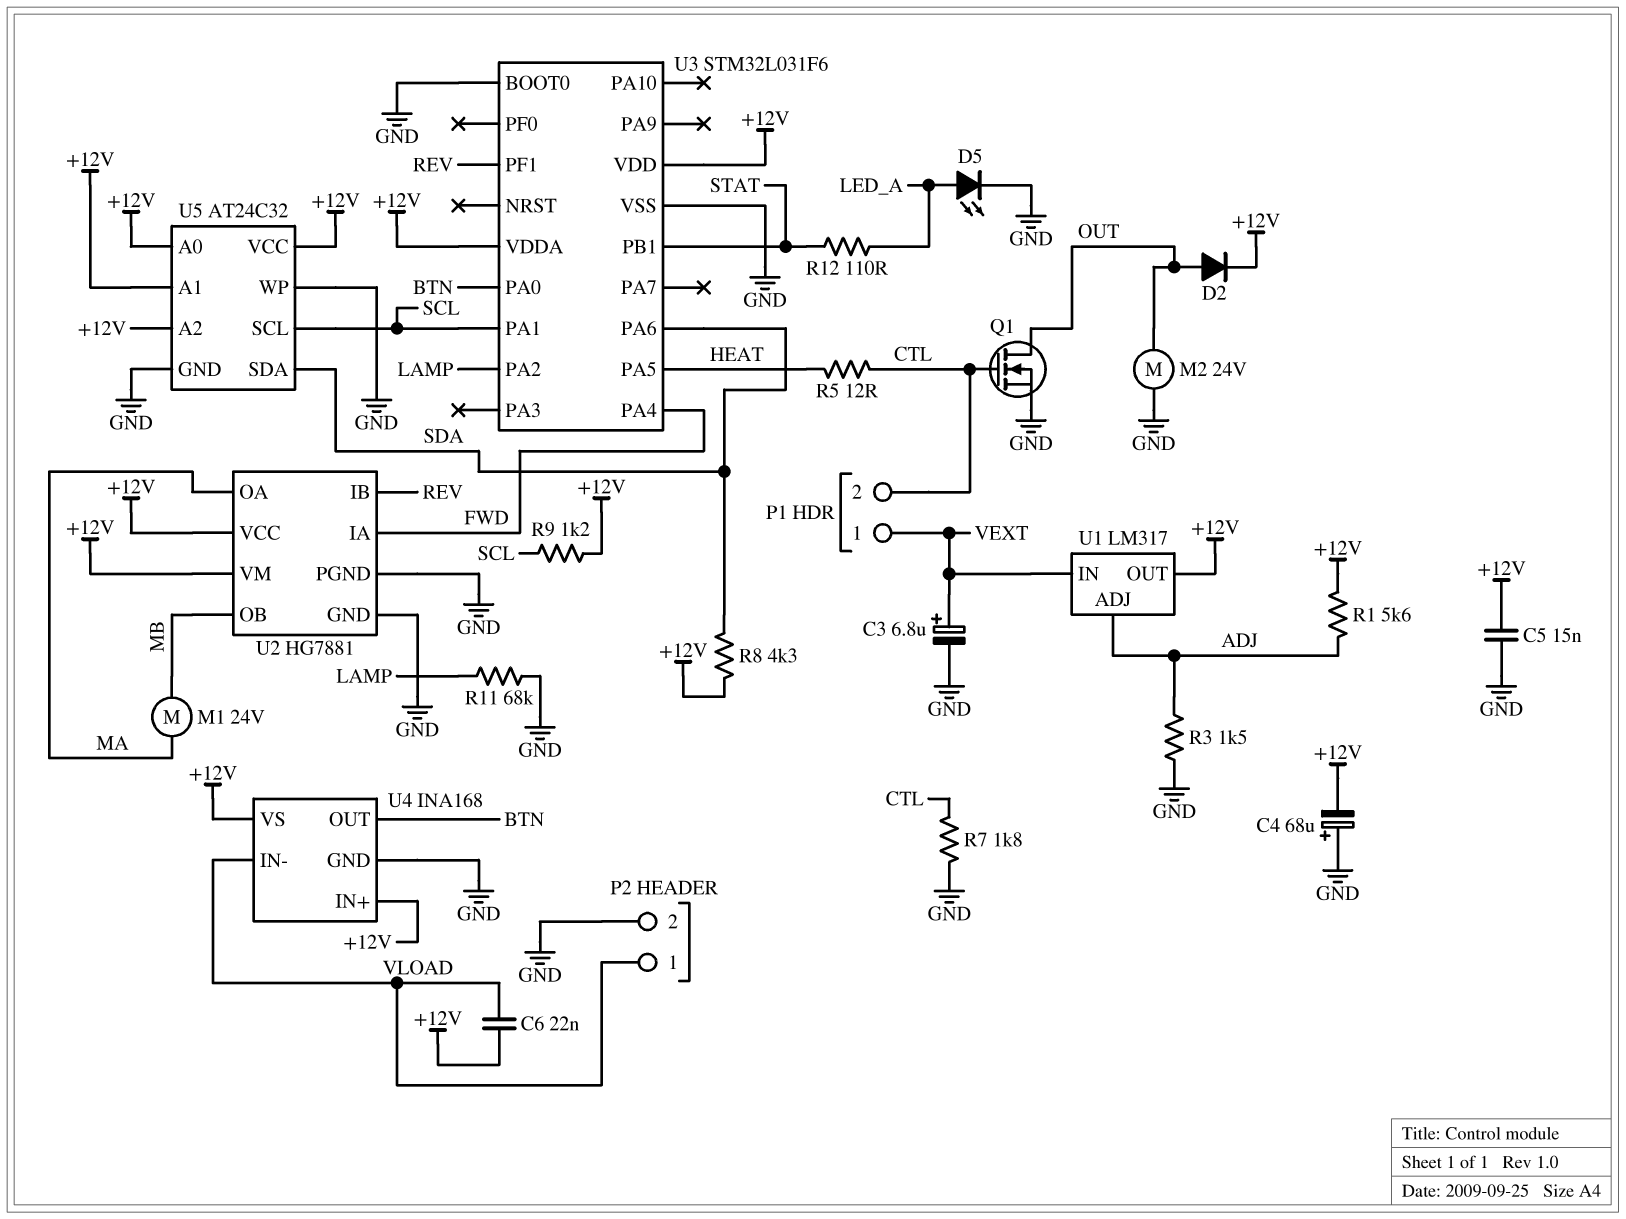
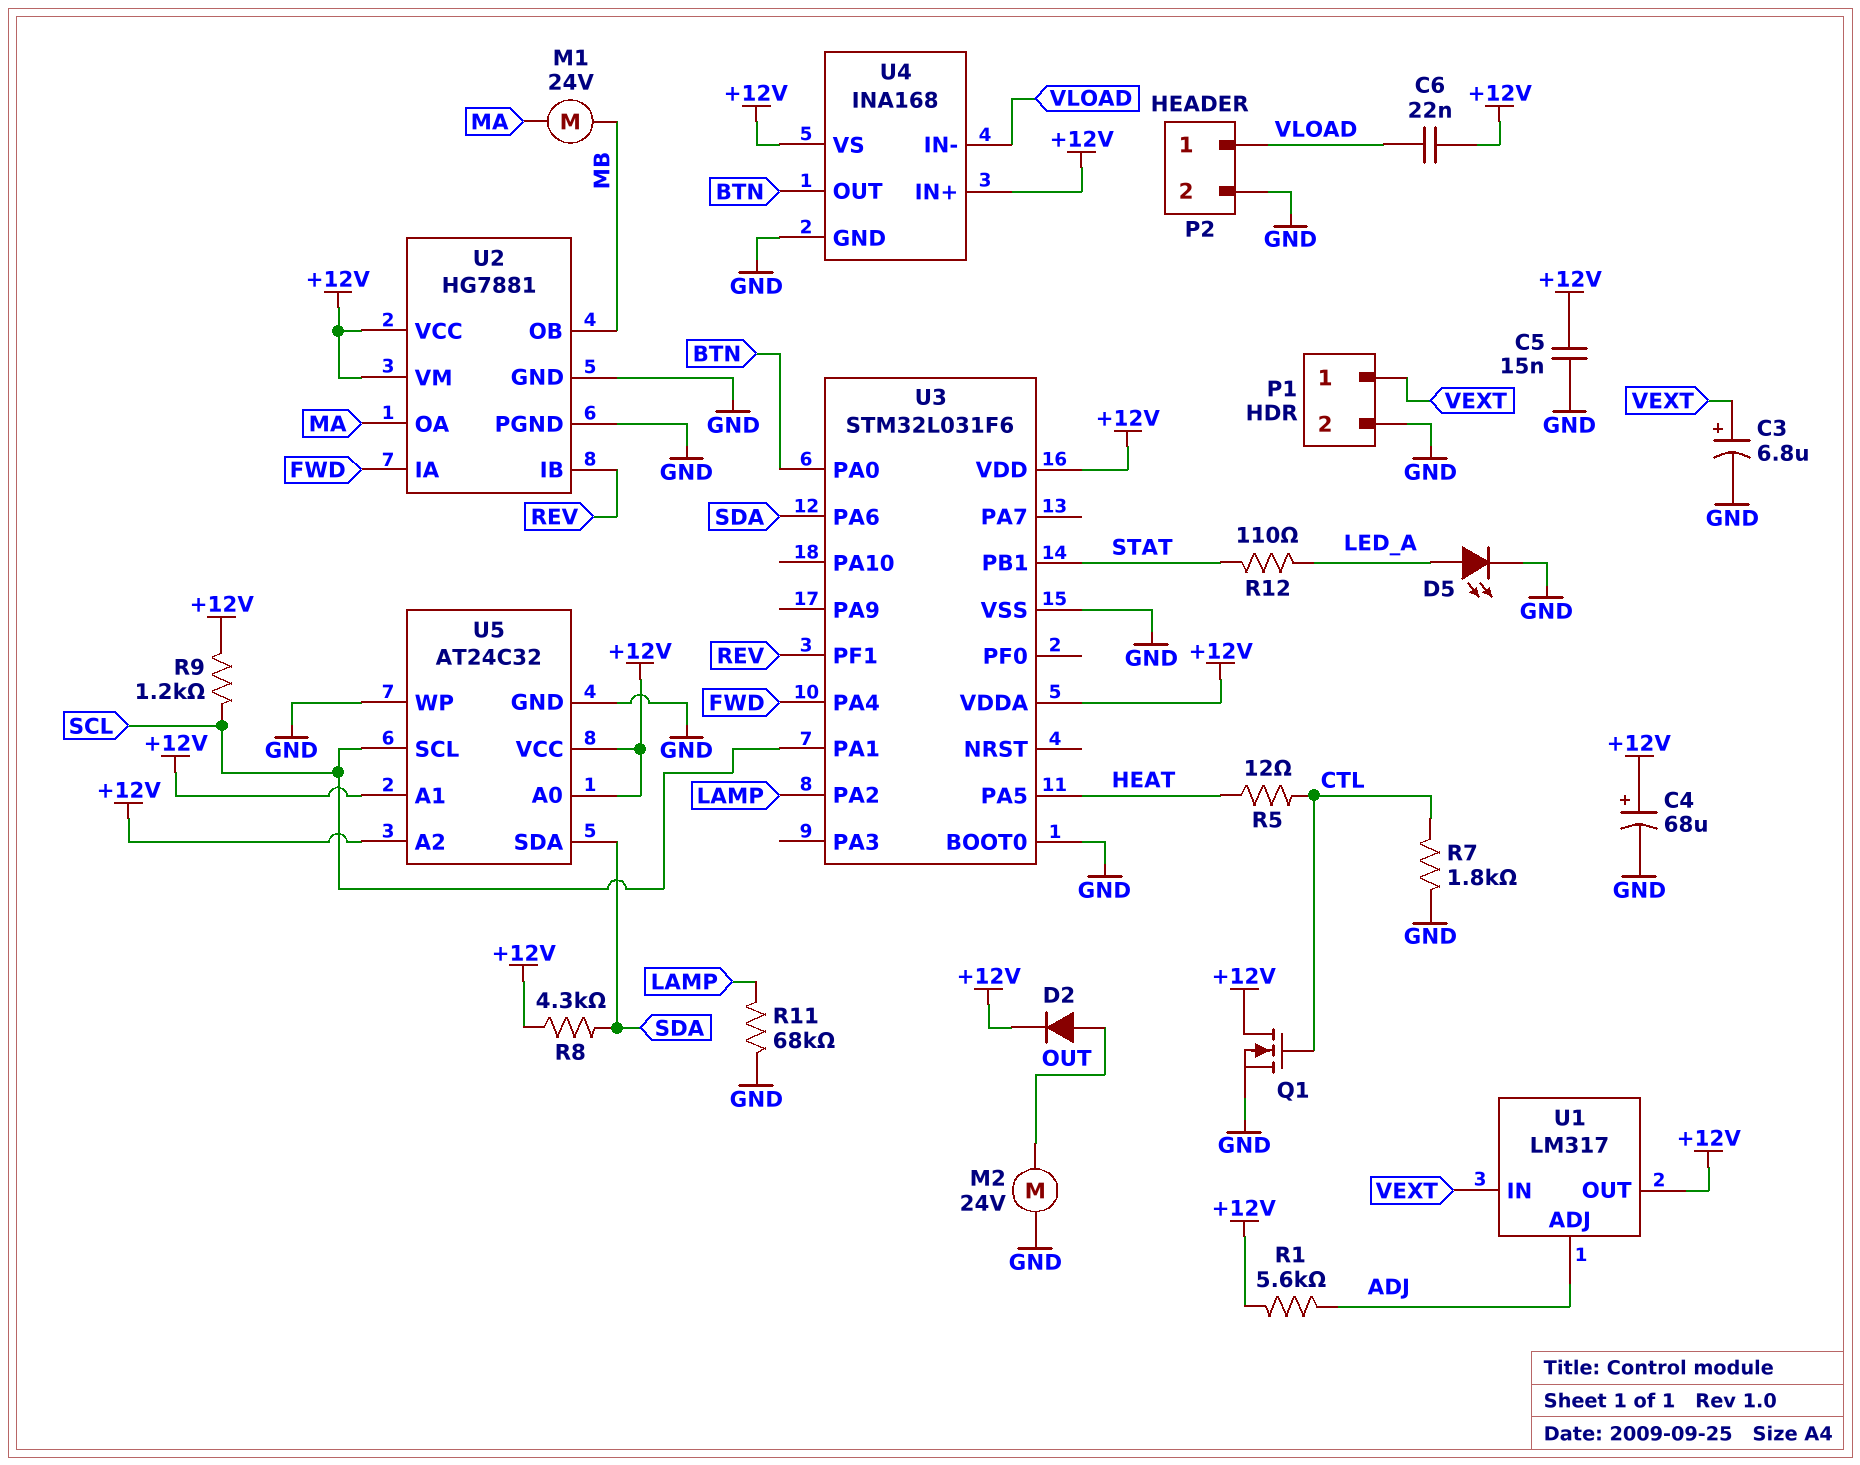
C4: 68uF (plus GND, minus +12V) -> 68uF (plus +12V, minus GND)
P1 pin 2: CTL -> GND
Q1: NMOS (G CTL, D OUT, S GND) -> NMOS (G CTL, D +12V, S GND)
R3: 1.5k (ADJ, GND) -> none

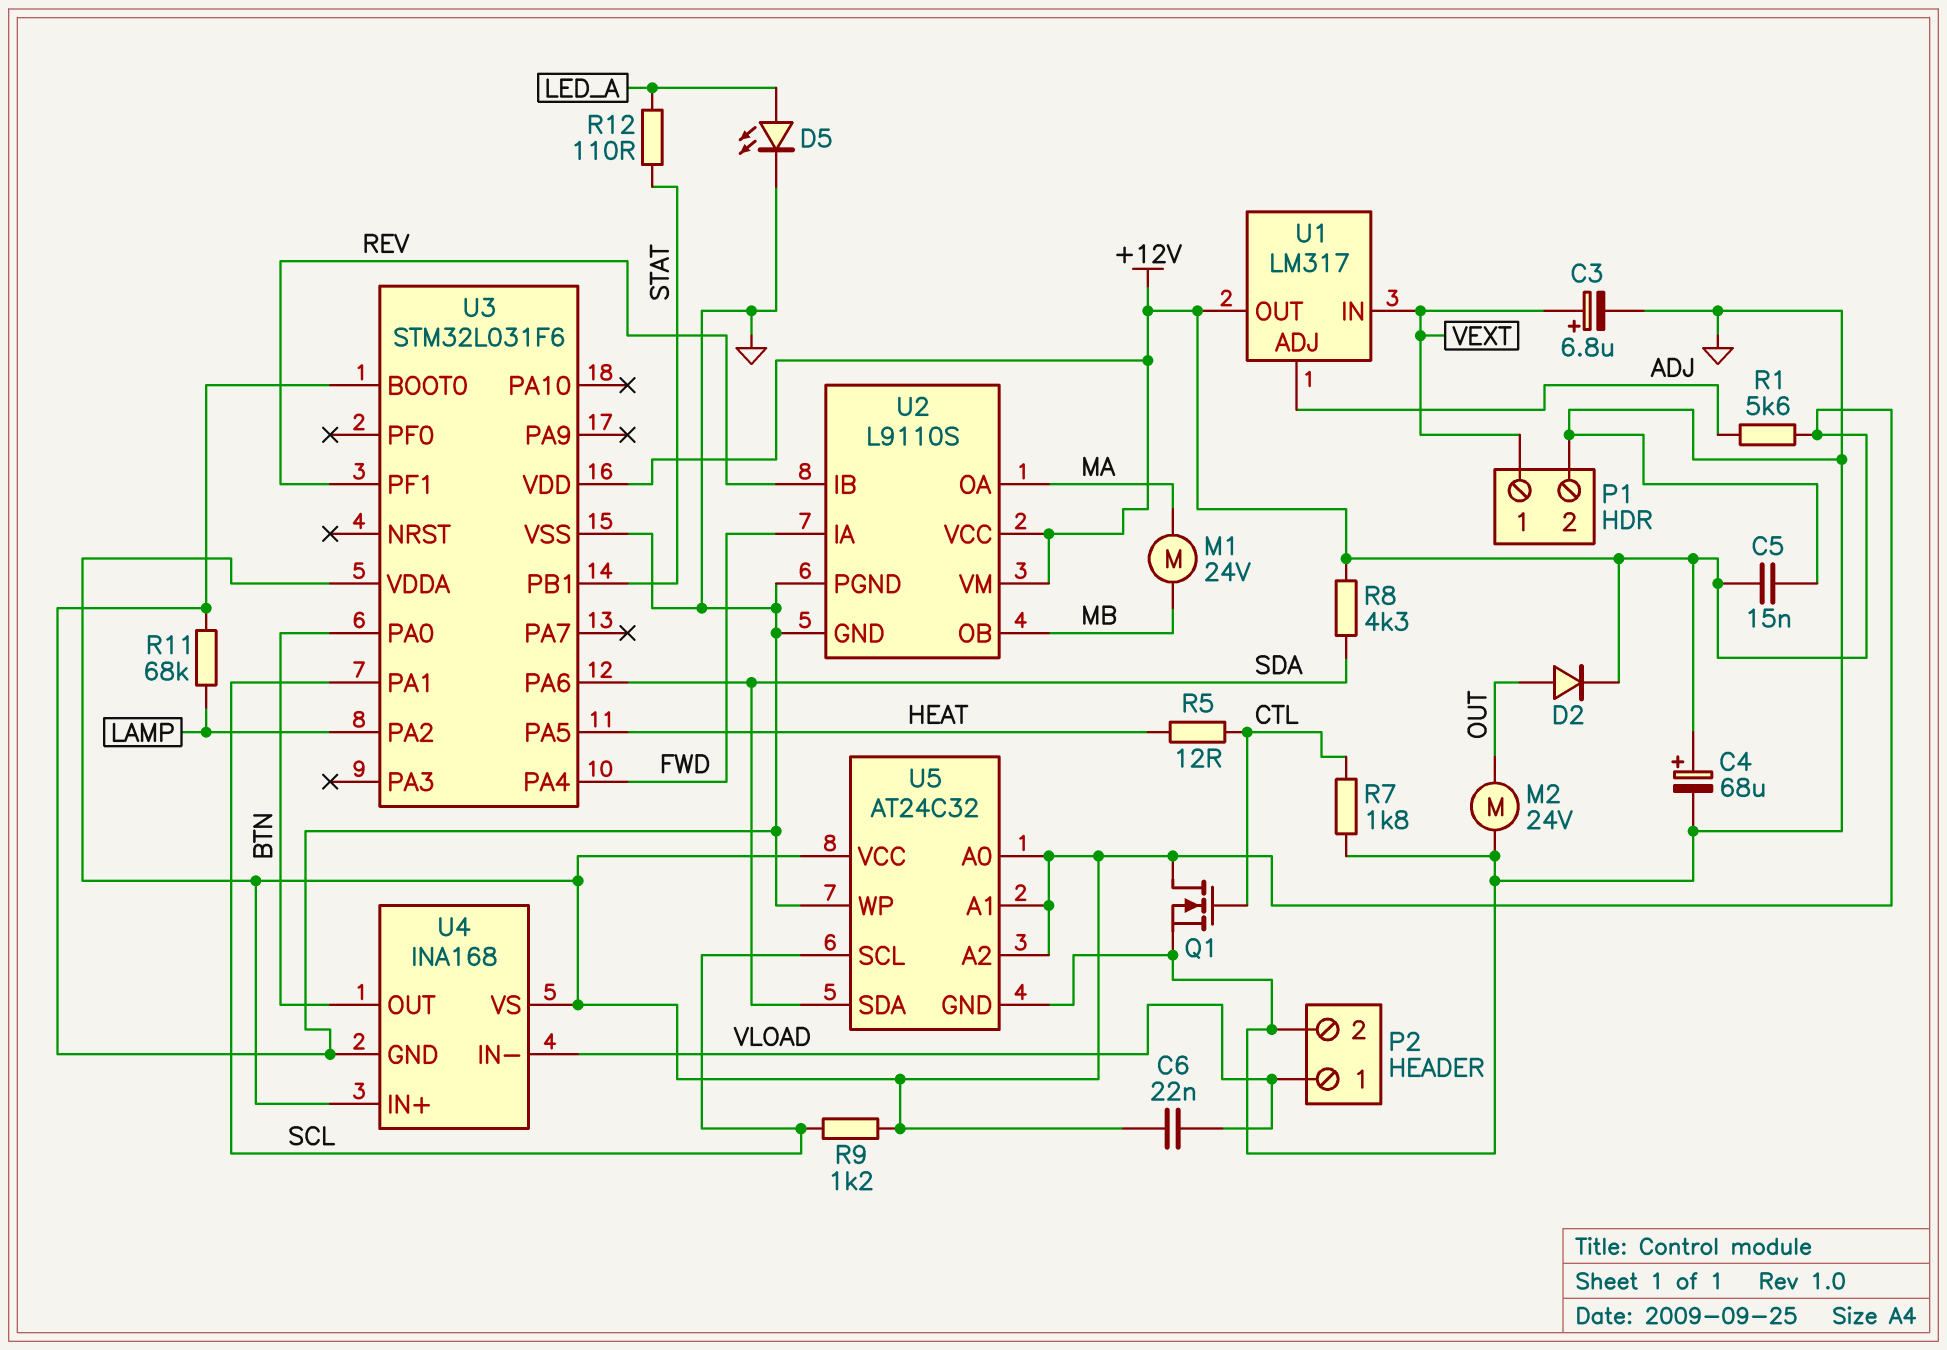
U2: HG7881 -> L9110S

